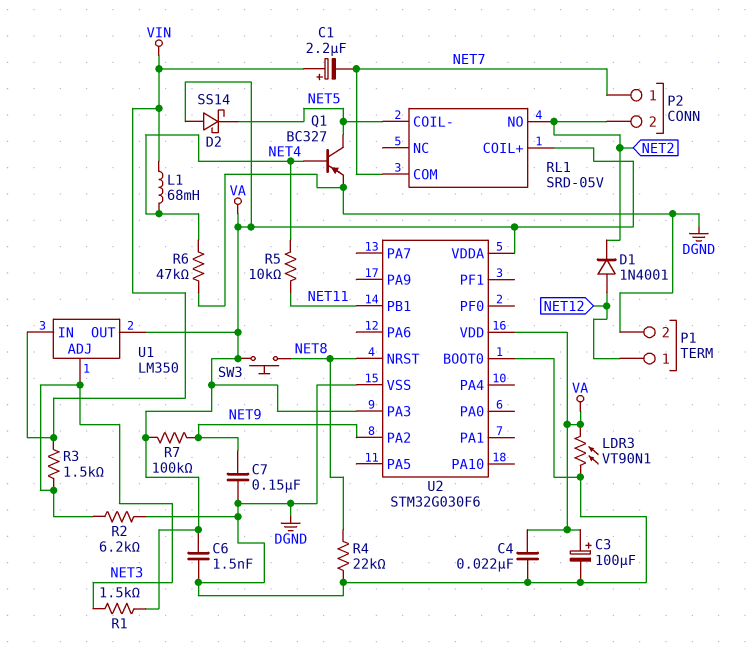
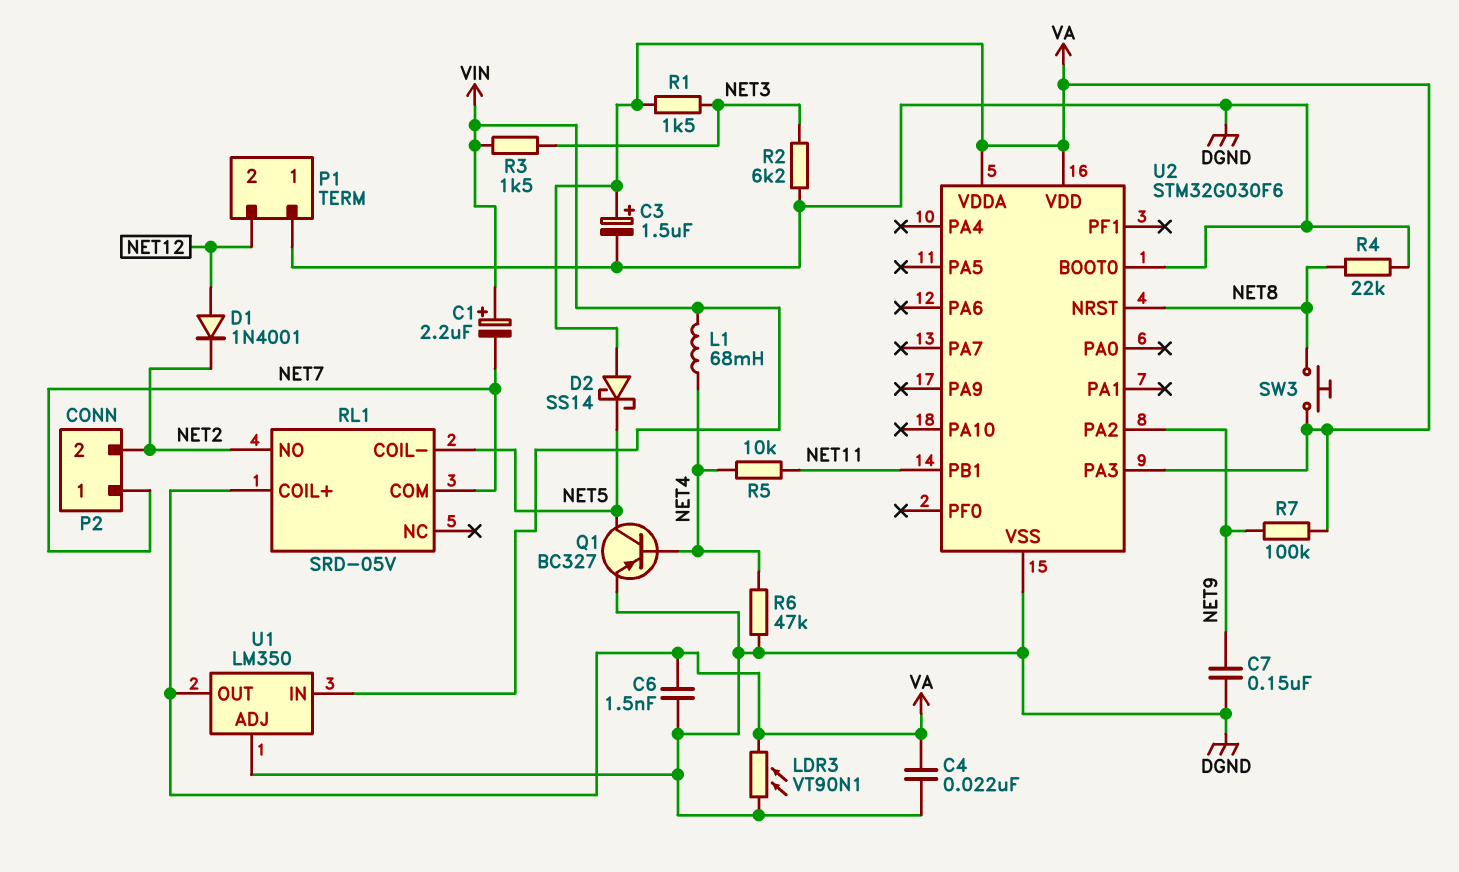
C3: 100uF (plus VA, minus DGND) -> 1.5uF (plus VA, minus DGND)
P1 pin 1: NET12 -> DGND
P1 pin 2: DGND -> NET12
U1 pin ADJ: NET3 -> DGND

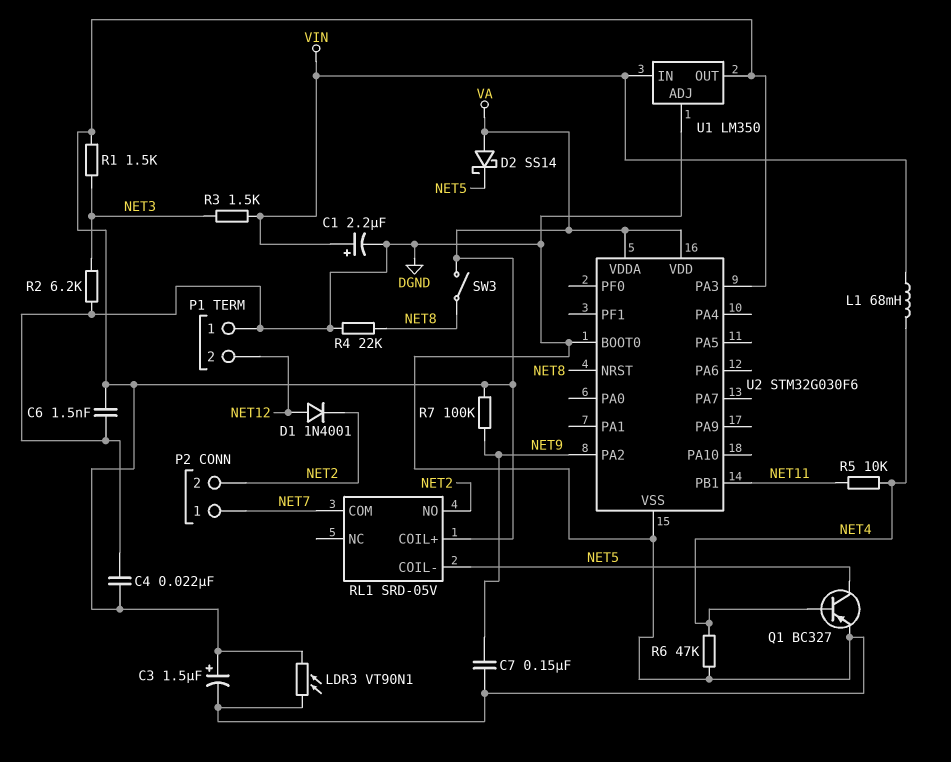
C1: 2.2uF (plus VIN, minus NET7) -> 2.2uF (plus VIN, minus DGND)
SW3: button (NET8, VA) -> switch (NET8, VA)

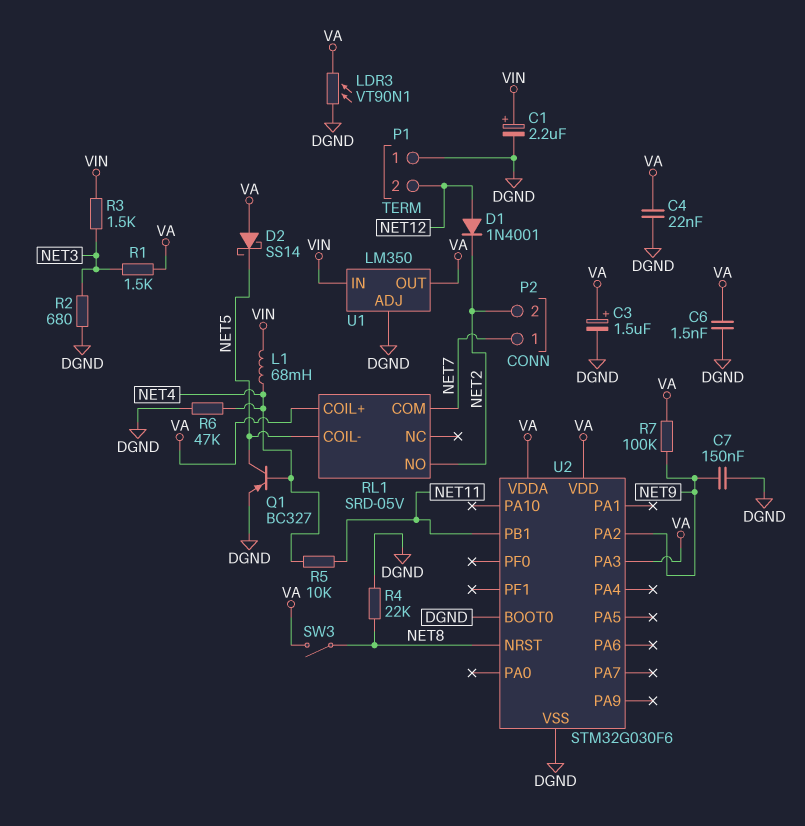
R2: 6.2k (DGND, NET3) -> 680 (DGND, NET3)

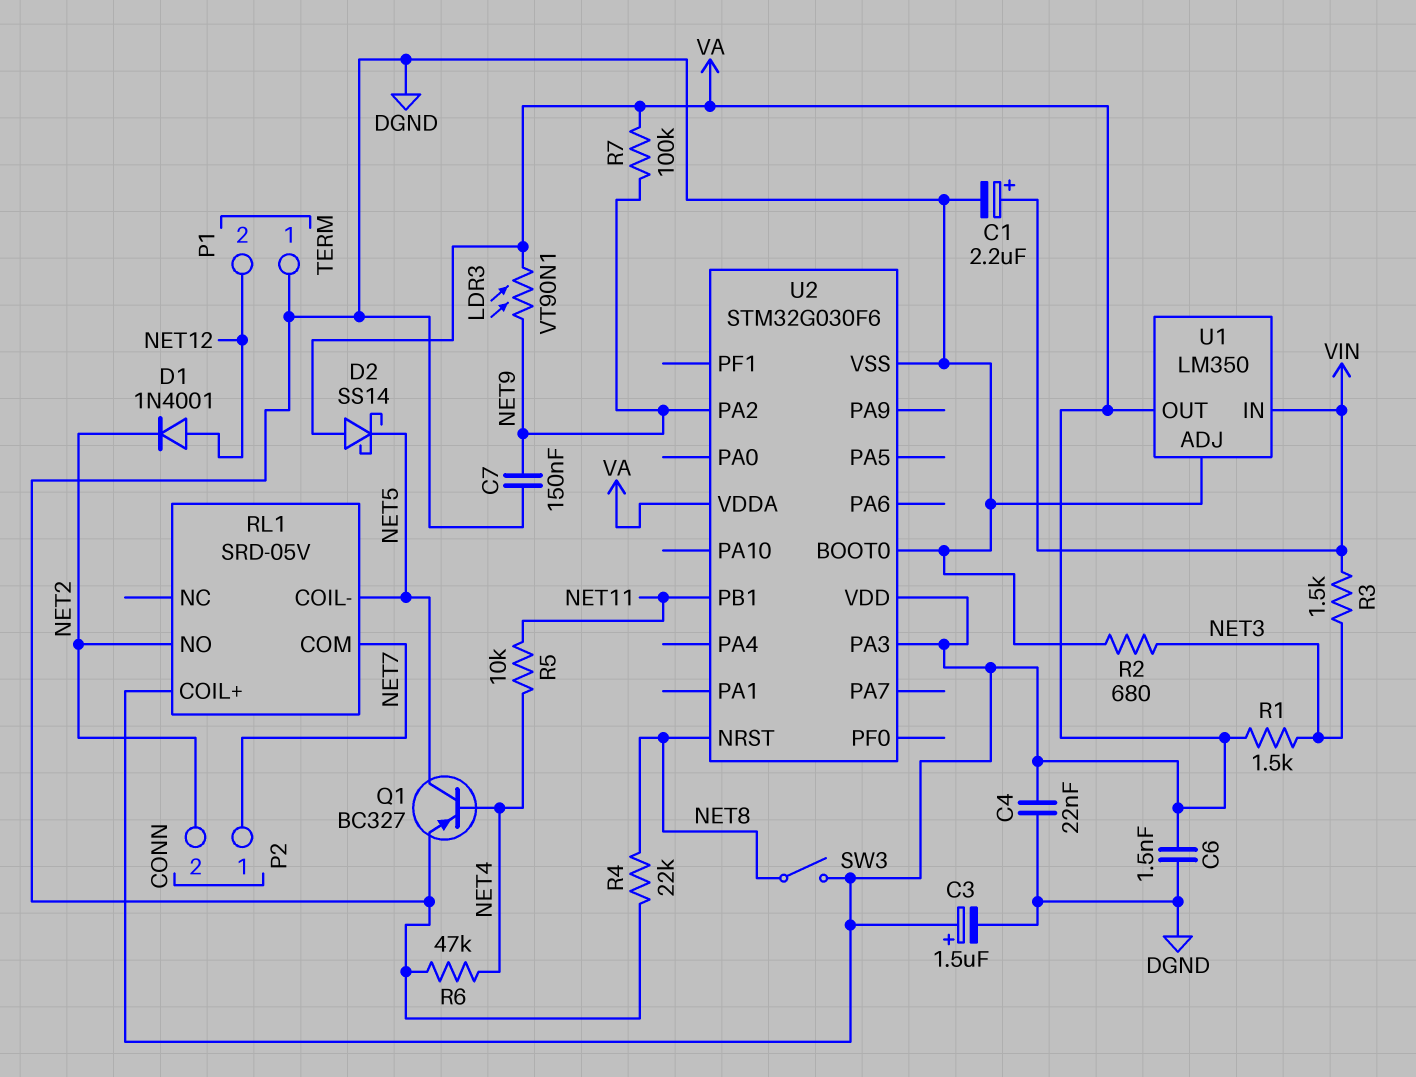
L1: 68mH (NET4, VIN) -> none
LDR3: VT90N1 (DGND, VA) -> VT90N1 (NET9, VA)

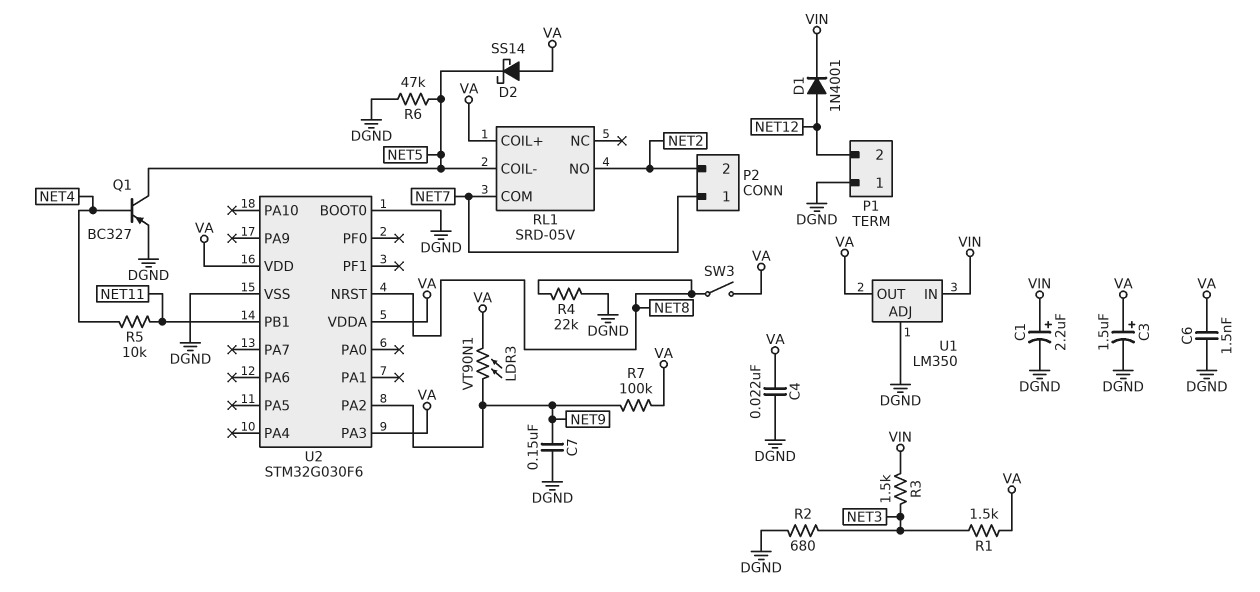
D1: diode 1N4001 (A NET12, K NET2) -> diode 1N4001 (A NET12, K VIN)
R6: 47k (DGND, NET4) -> 47k (DGND, NET5)

